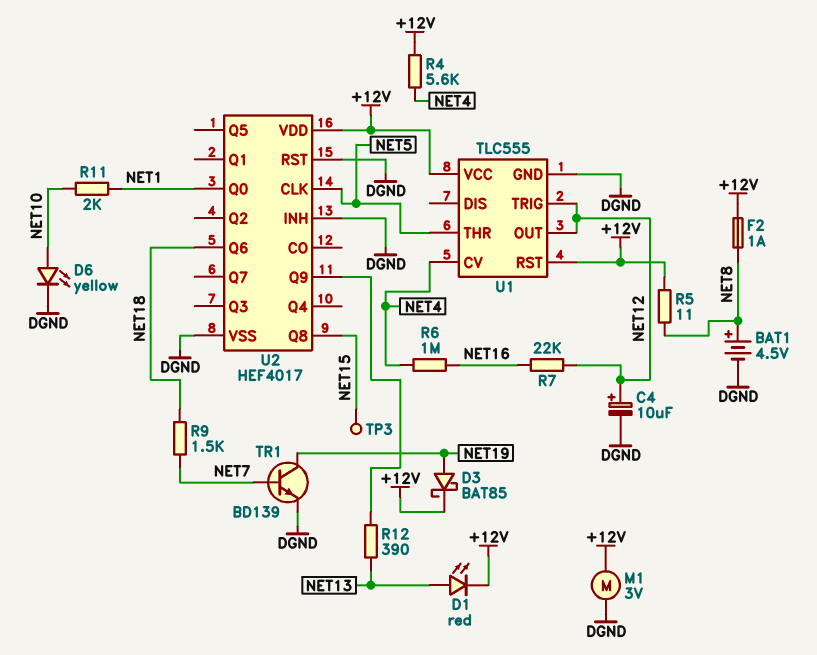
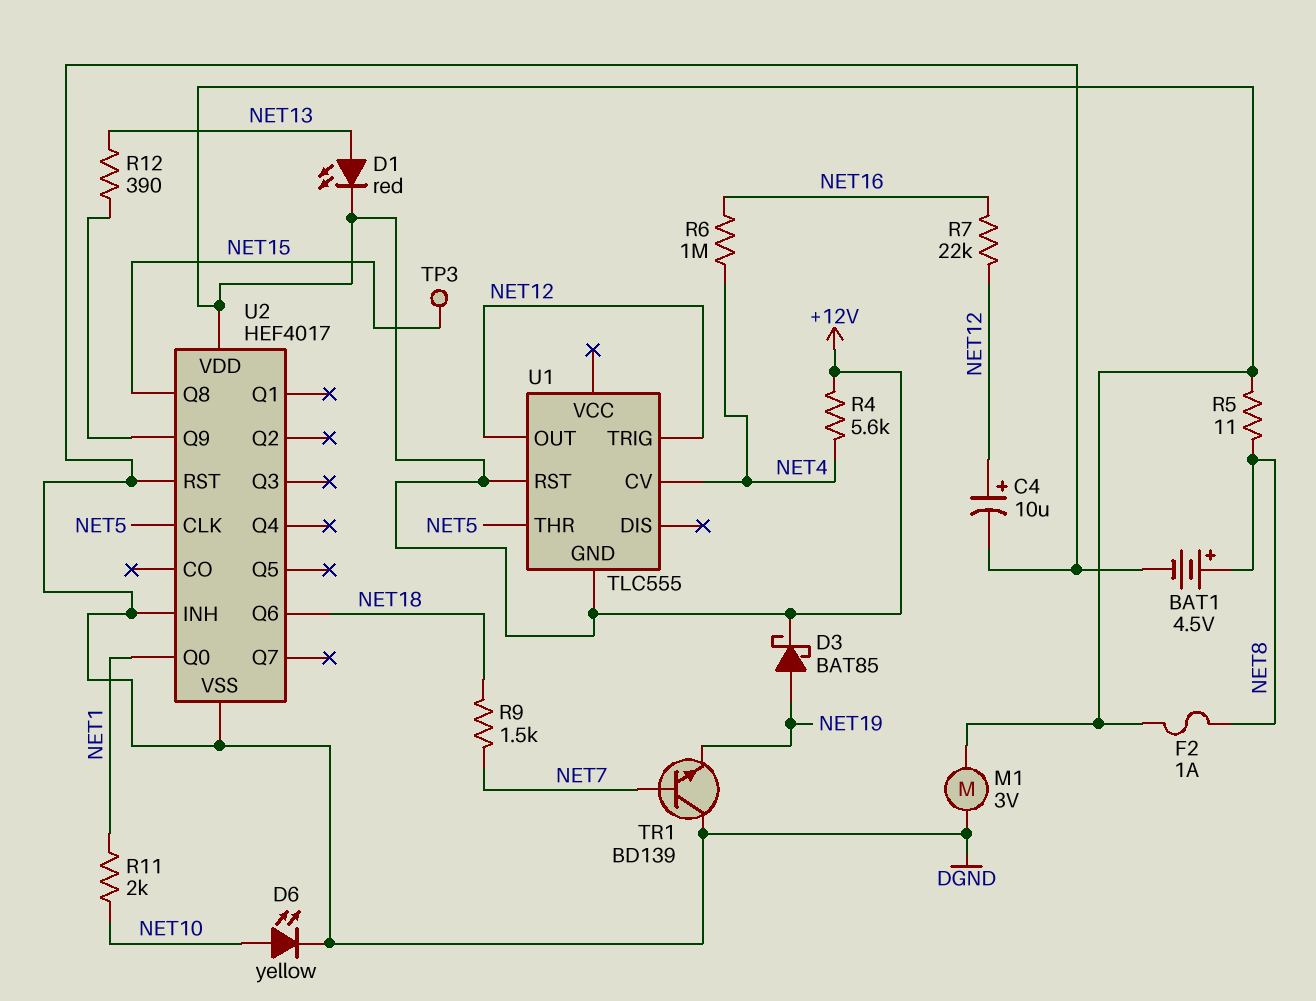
TR1: NPN BD139 (B NET7, C NET19, E DGND) -> NPN BD139 (B NET7, C DGND, E NET19)
U1 pin GND: DGND -> +12V
U1 pin VCC: +12V -> none

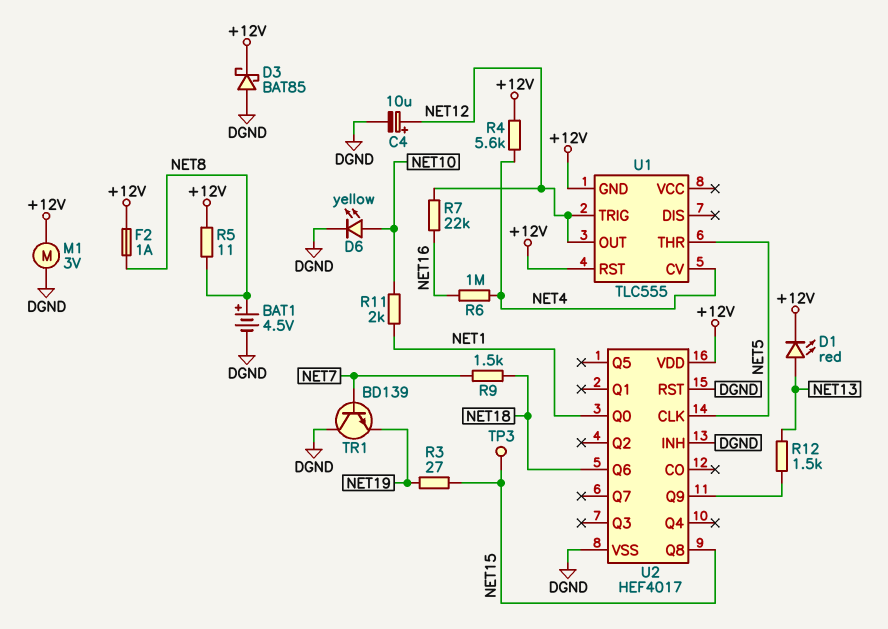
D3: schottky BAT85 (A NET19, K +12V) -> schottky BAT85 (A DGND, K +12V)
R3: none -> 27 (NET15, NET19)
R12: 390 (NET13, U2/Q9) -> 1.5k (NET13, U2/Q9)

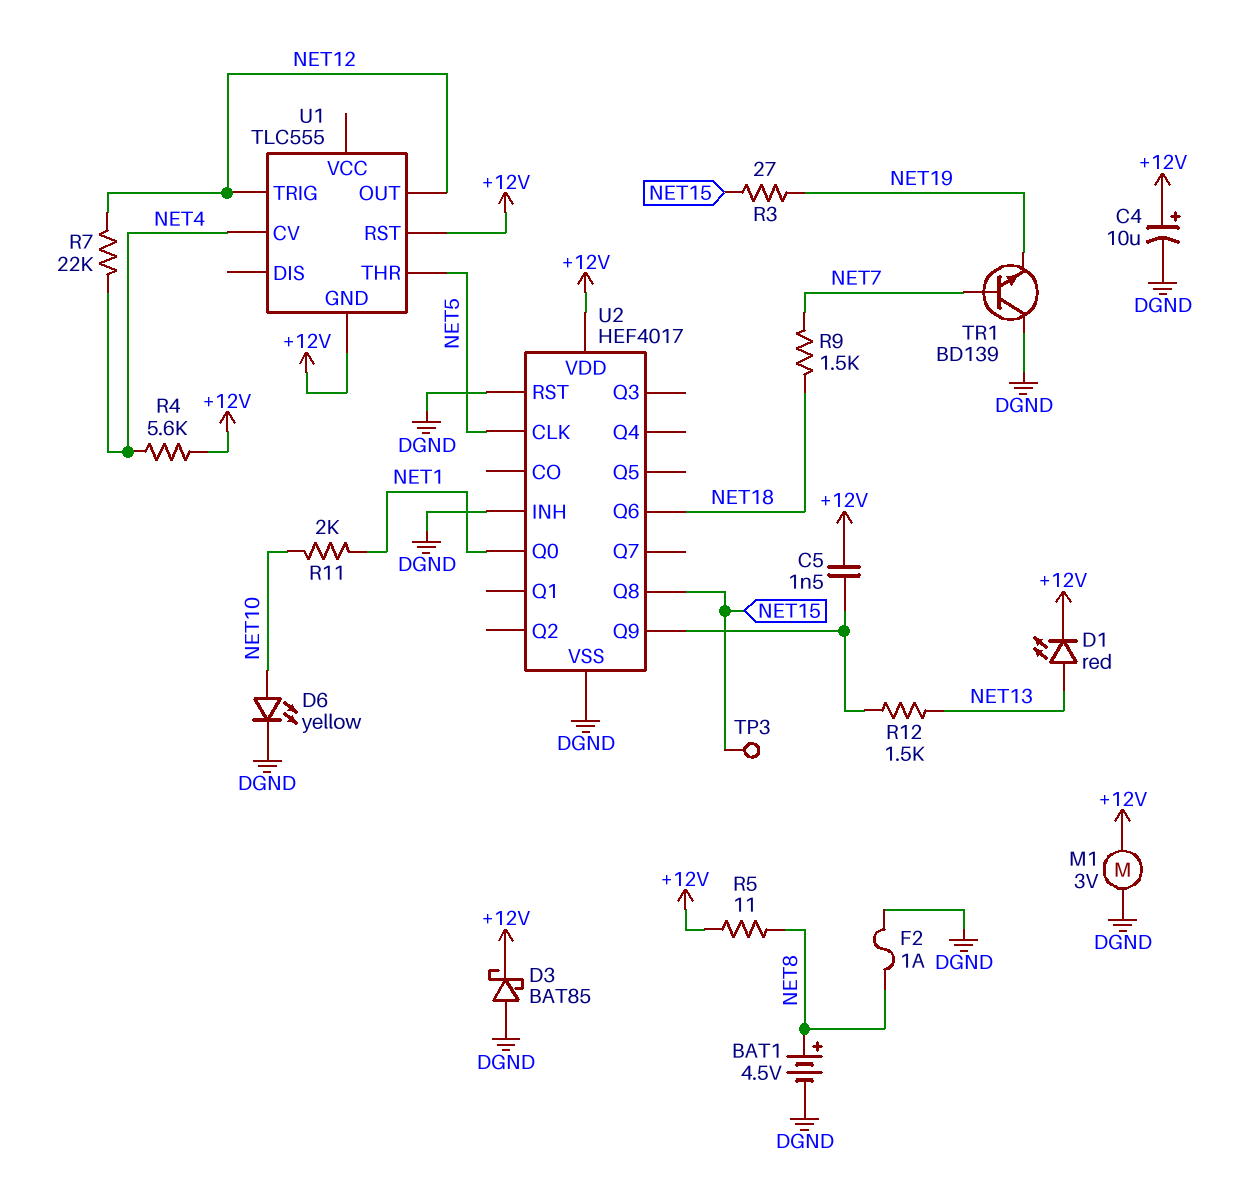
C4: 10uF (plus NET12, minus DGND) -> 10uF (plus +12V, minus DGND)
C5: none -> 1.5nF (+12V, U2/Q9)
F2: 1A (+12V, NET8) -> 1A (DGND, NET8)
R6: 1M (NET4, NET16) -> none
R7: 22k (NET12, NET16) -> 22k (NET4, NET12)

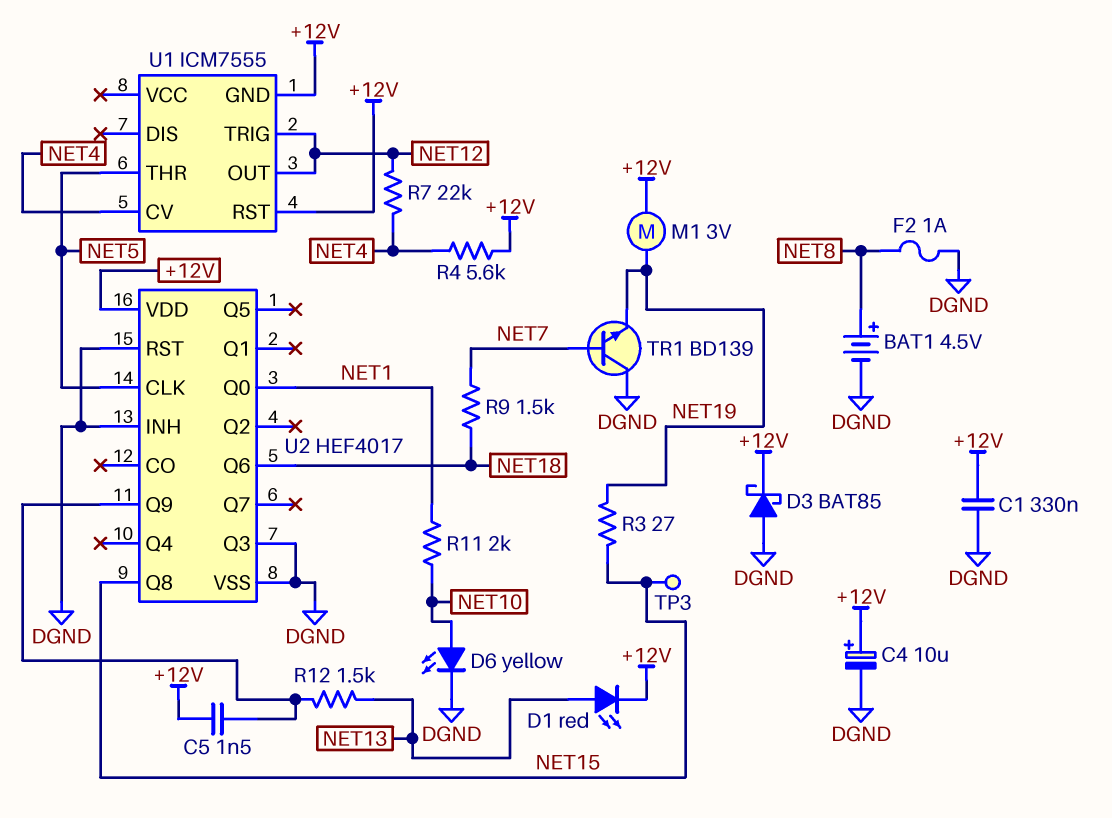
C1: none -> 330nF (+12V, DGND)
M1: motor 3V (+12V, DGND) -> motor 3V (+12V, NET19)
R5: 11 (+12V, NET8) -> none
U1: TLC555 -> ICM7555
U2 pin Q3: none -> DGND

